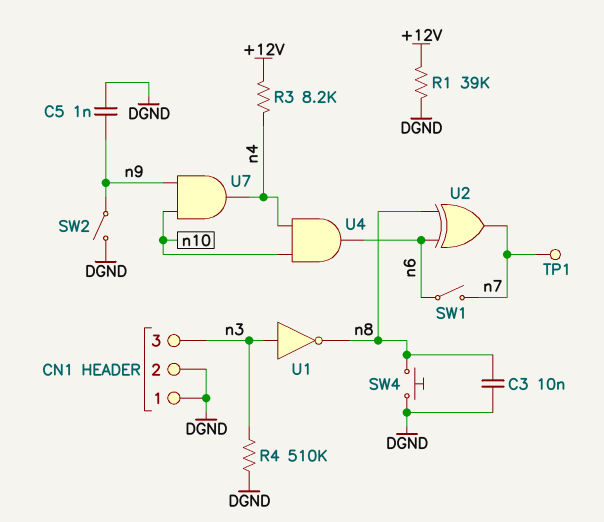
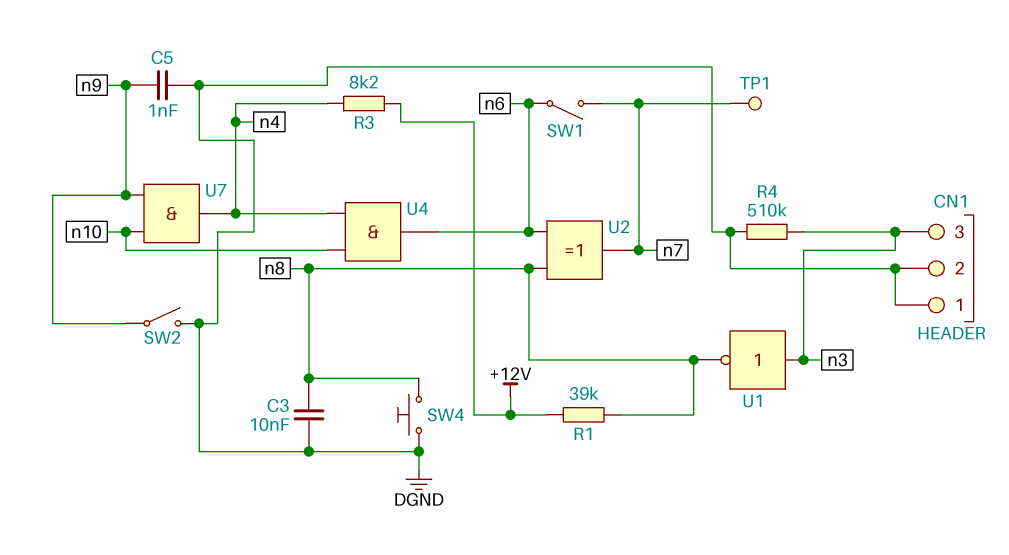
R1: 39k (+12V, DGND) -> 39k (+12V, n8)

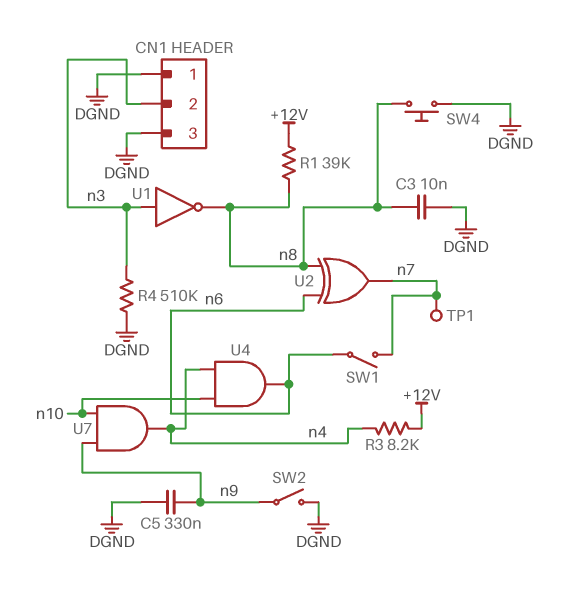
C5: 1nF (DGND, n9) -> 330nF (DGND, n9)
CN1 pin 2: DGND -> n3
CN1 pin 3: n3 -> DGND

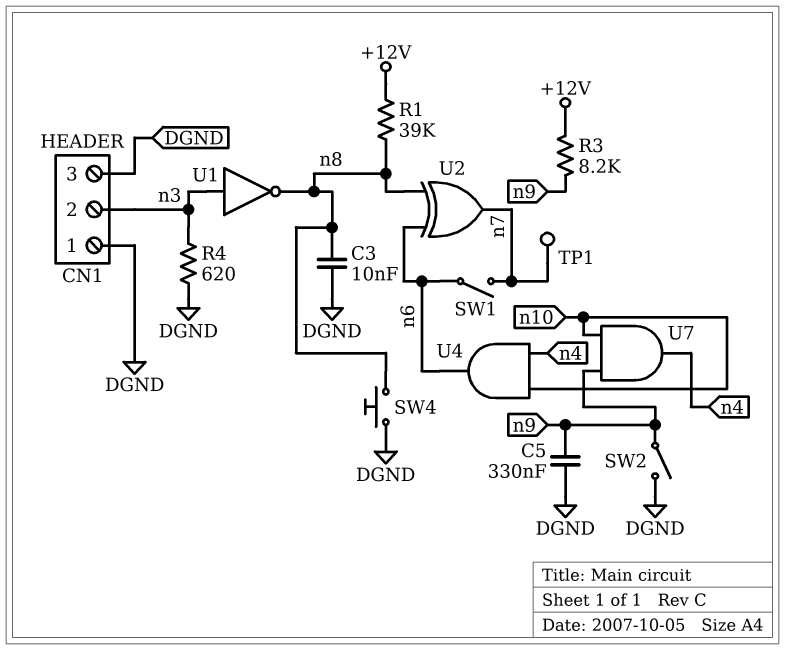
R3: 8.2k (+12V, n4) -> 8.2k (+12V, n9)
R4: 510k (DGND, n3) -> 620 (DGND, n3)

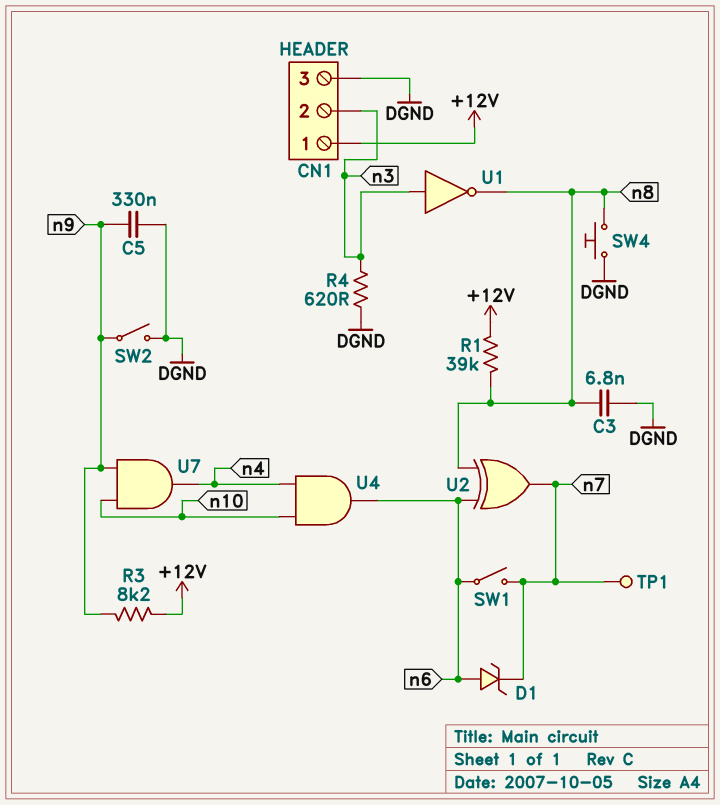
C3: 10nF (DGND, n8) -> 6.8nF (DGND, n8)
CN1 pin 1: DGND -> +12V
D1: none -> zener (A n6, K n7)

